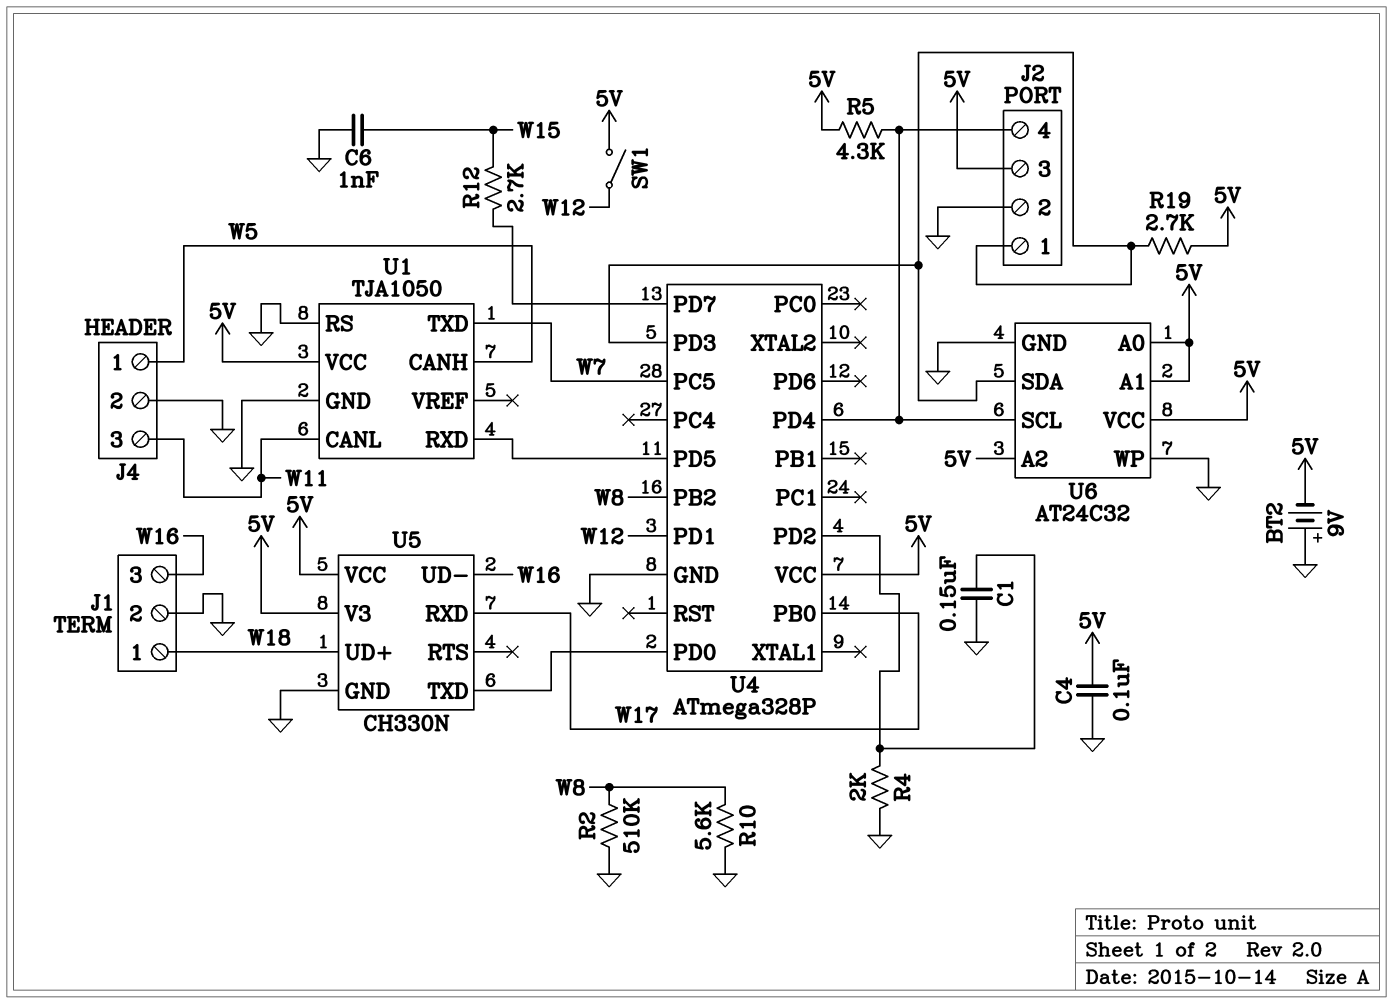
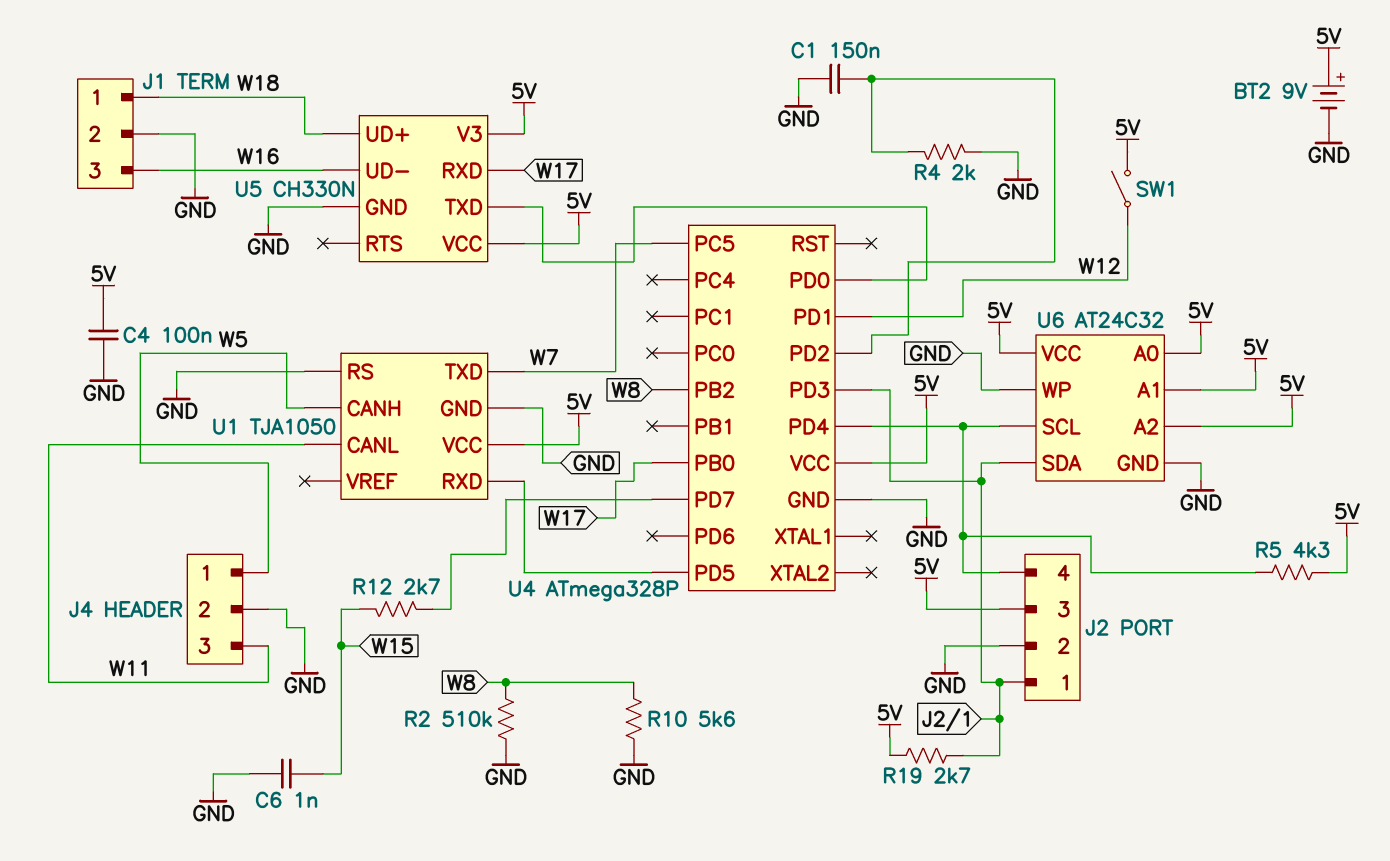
BT2: 9V (plus GND, minus 5V) -> 9V (plus 5V, minus GND)

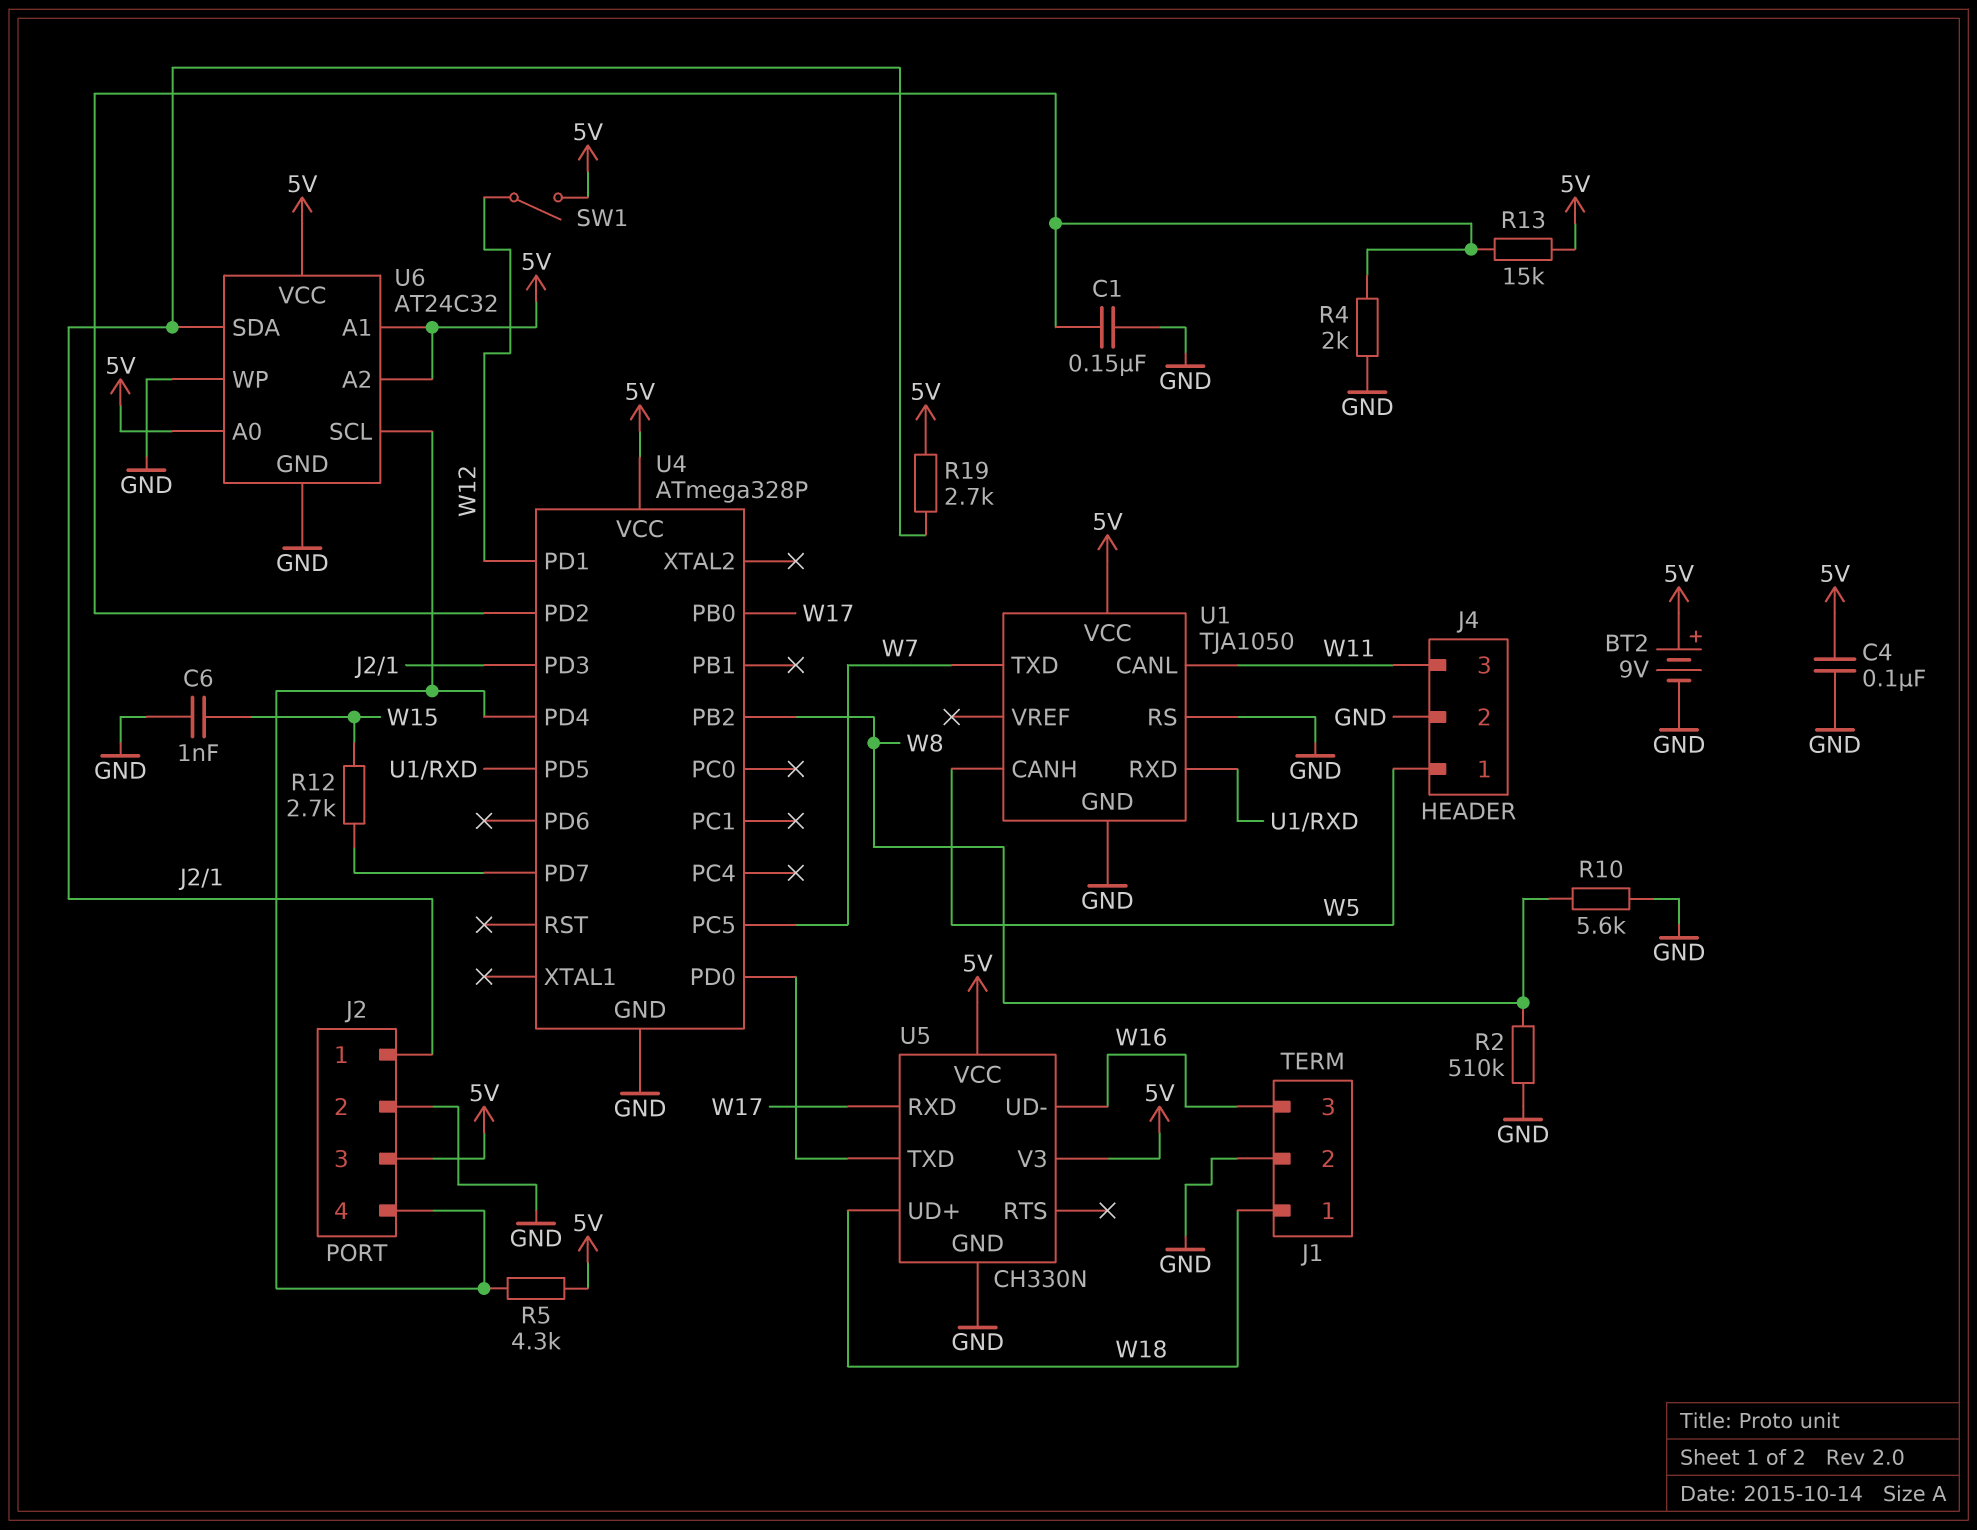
R13: none -> 15k (5V, U4/PD2)

